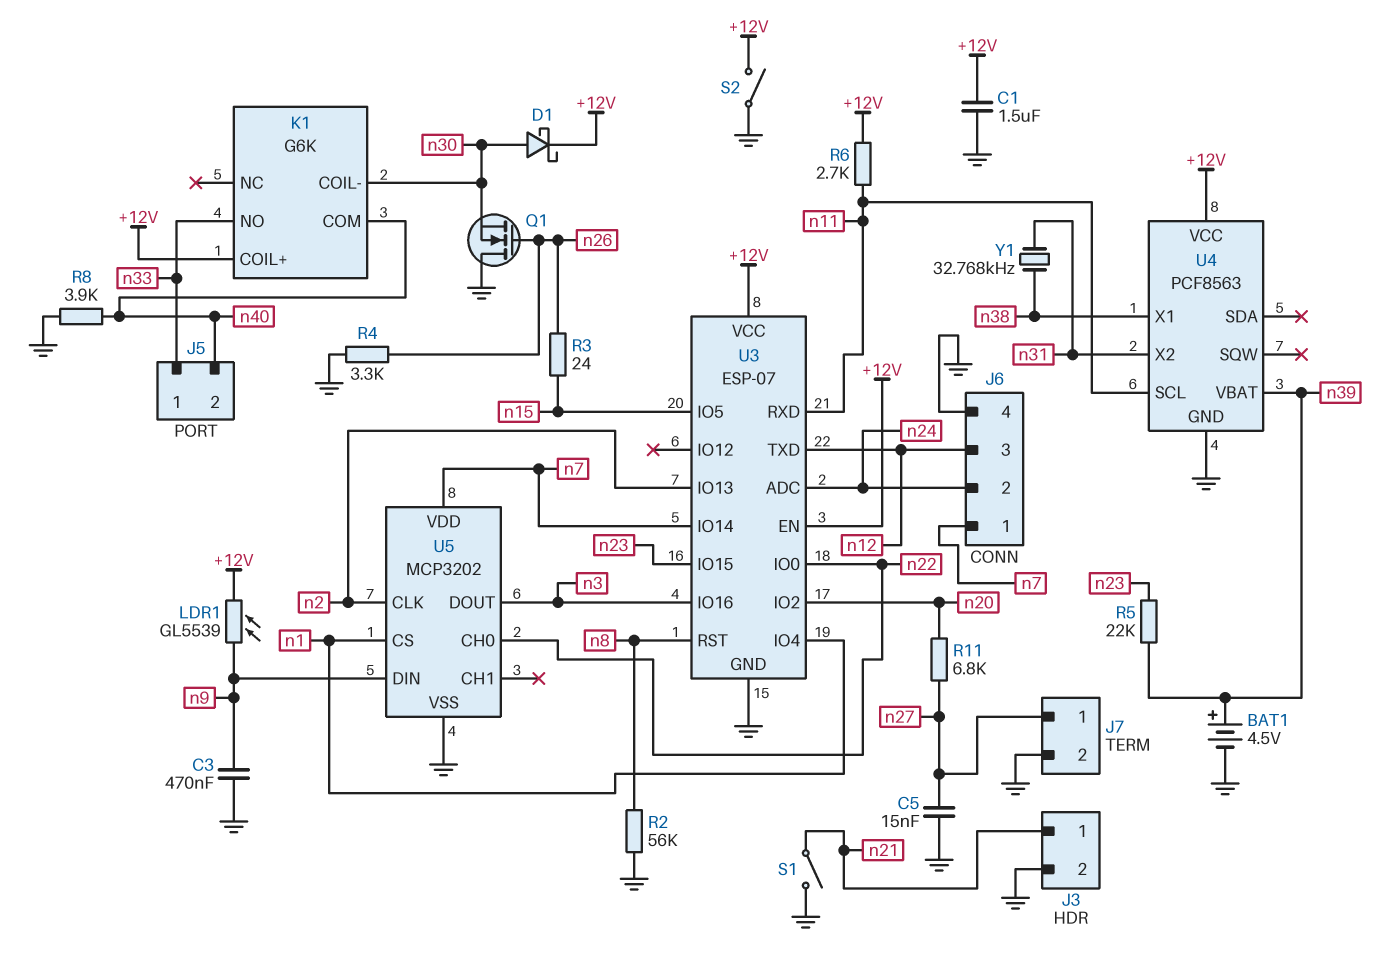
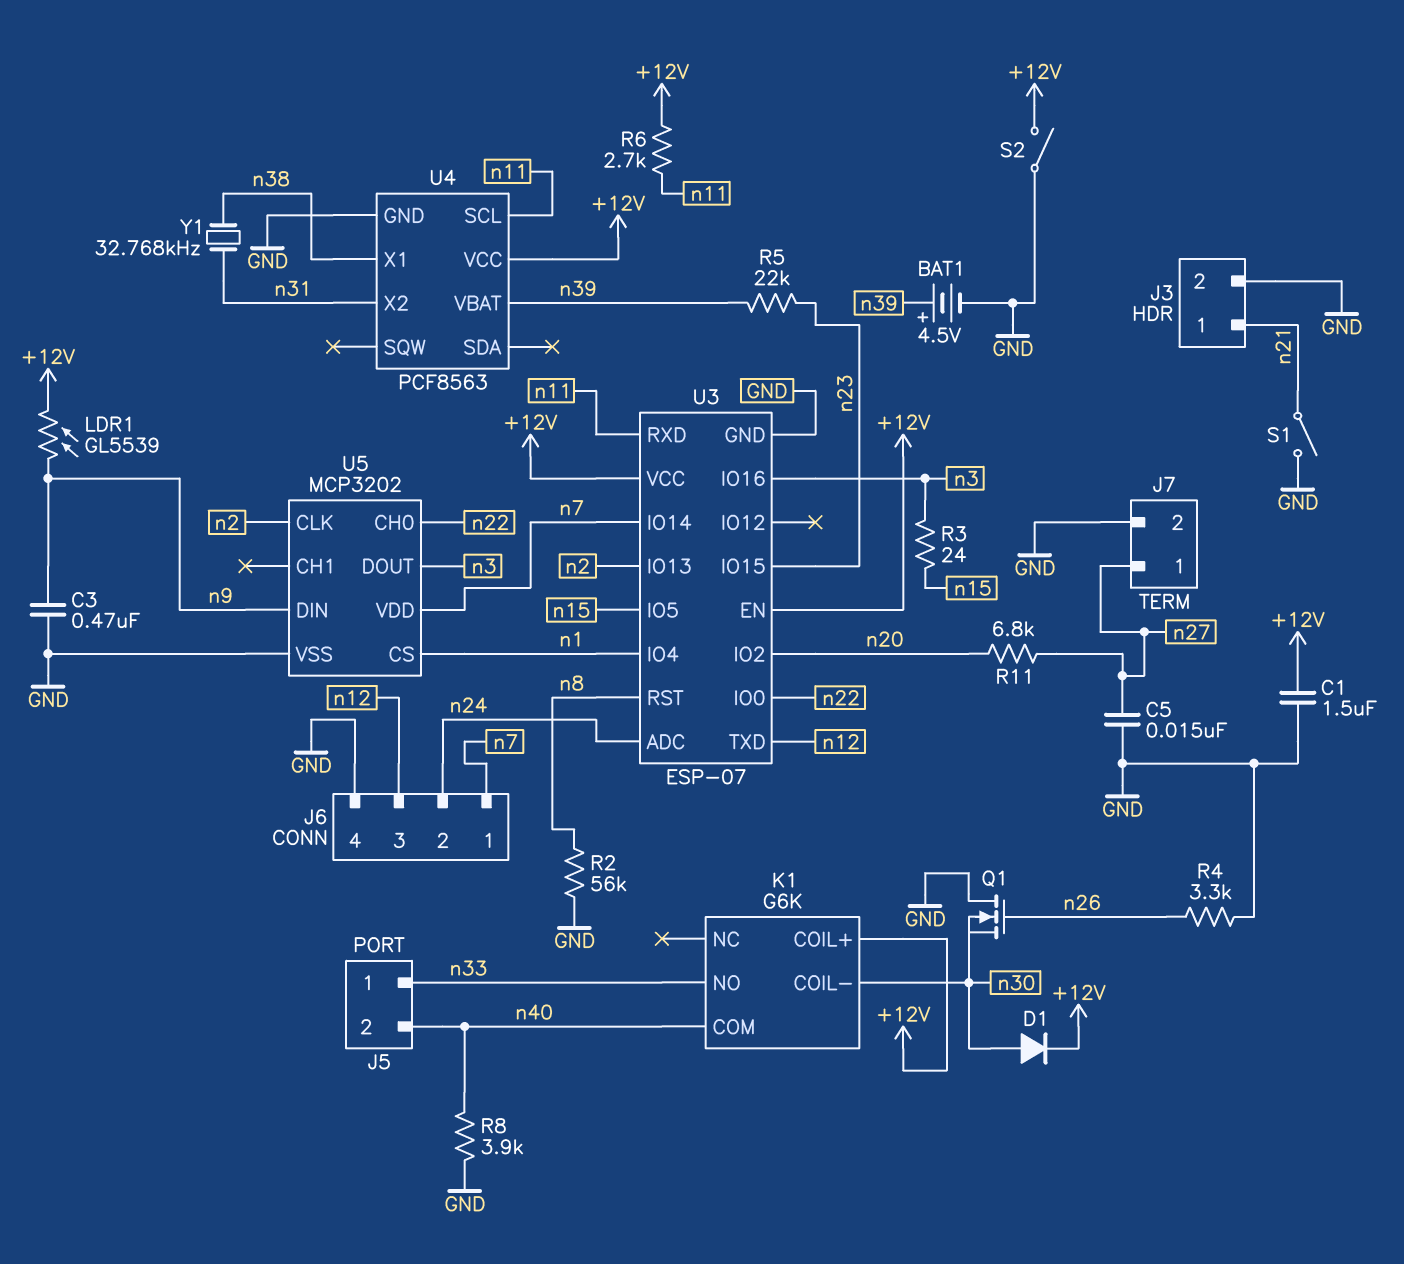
D1: schottky (A n30, K +12V) -> diode (A n30, K +12V)
R3: 24 (n15, n26) -> 24 (n3, n15)

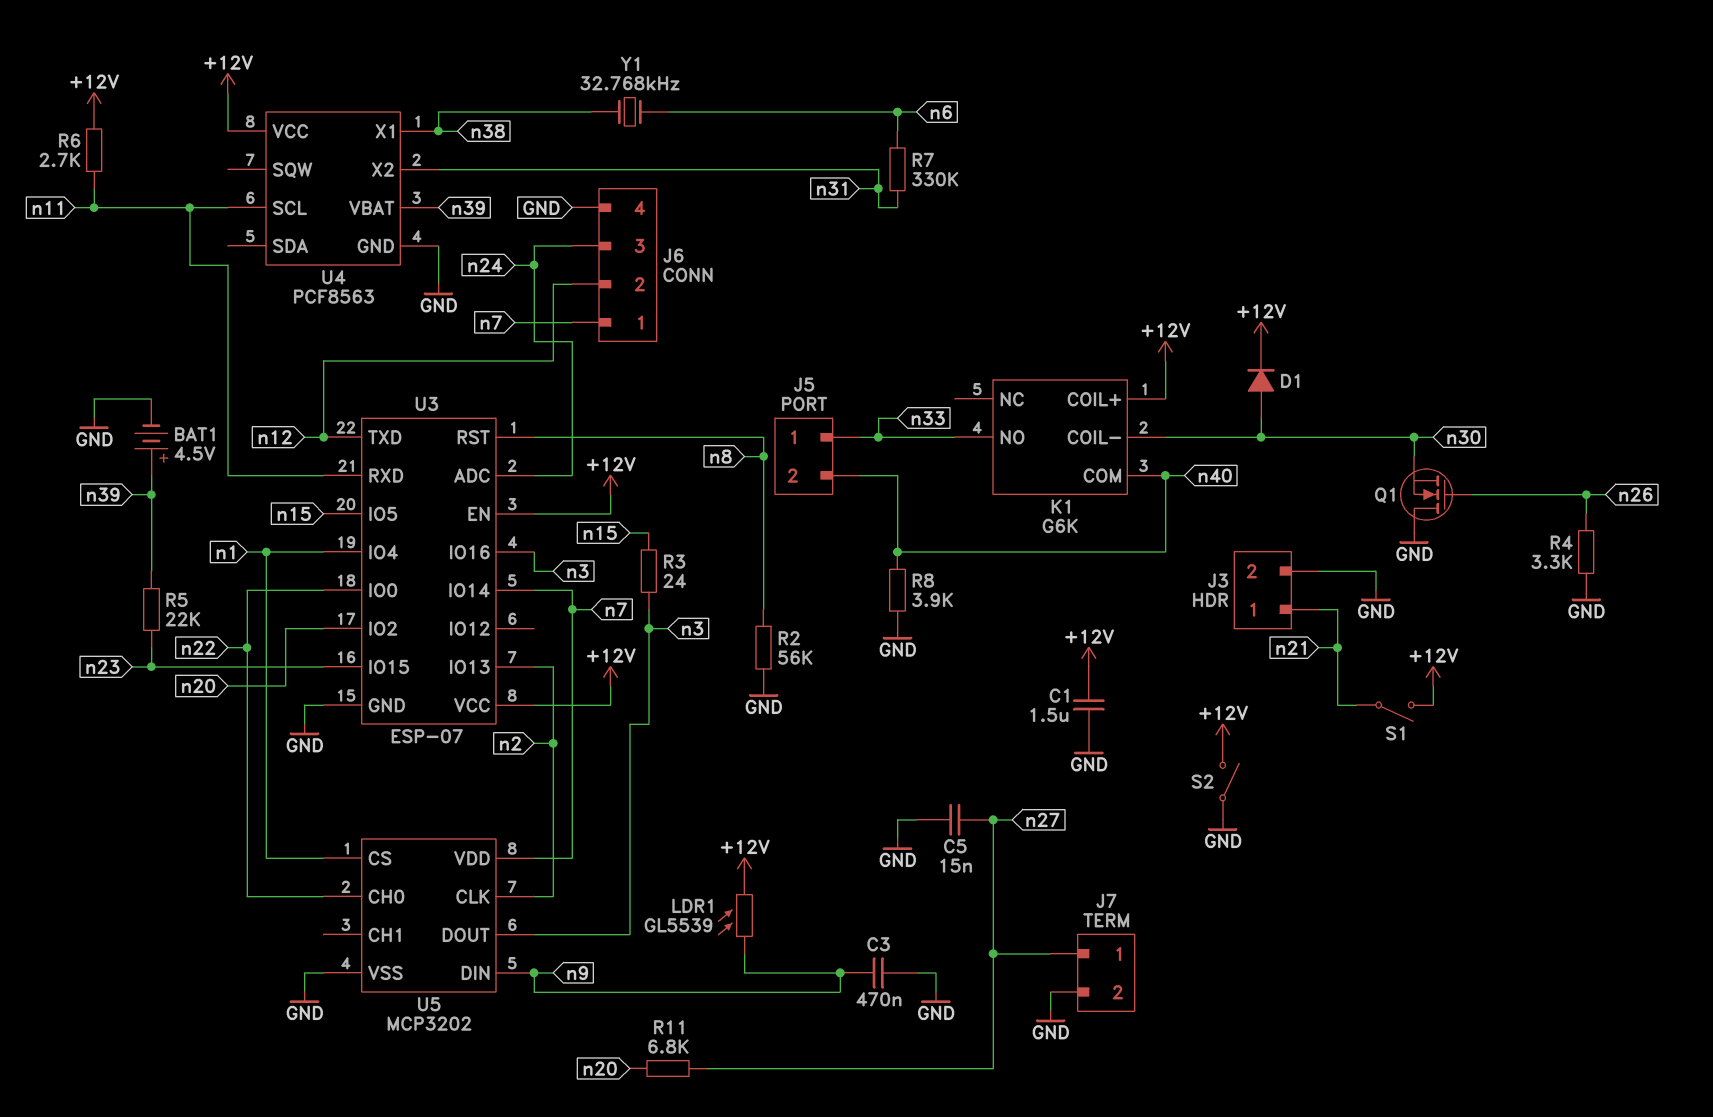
J6 pin 2: n24 -> n12
J6 pin 3: n12 -> n24
R7: none -> 330k (n6, n31)
S1: switch (GND, n21) -> switch (+12V, n21)
Y1: 32.768kHz (n31, n38) -> 32.768kHz (n6, n38)

